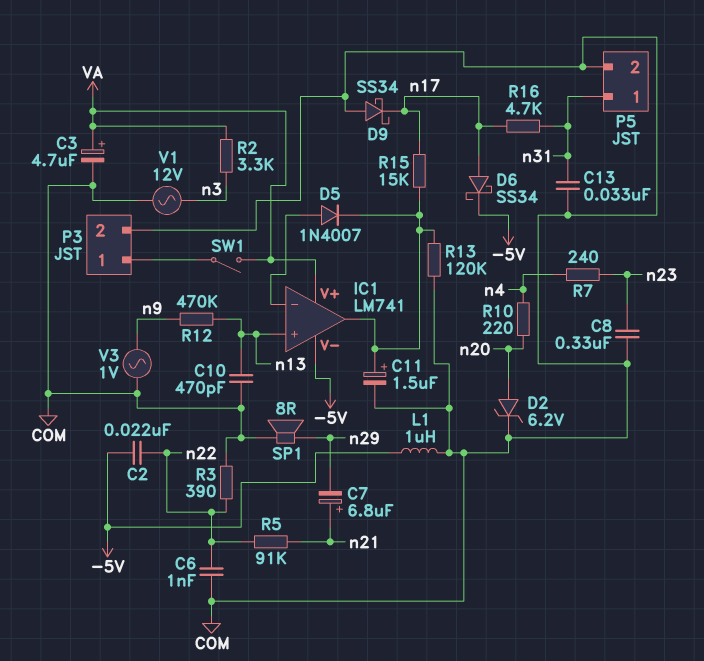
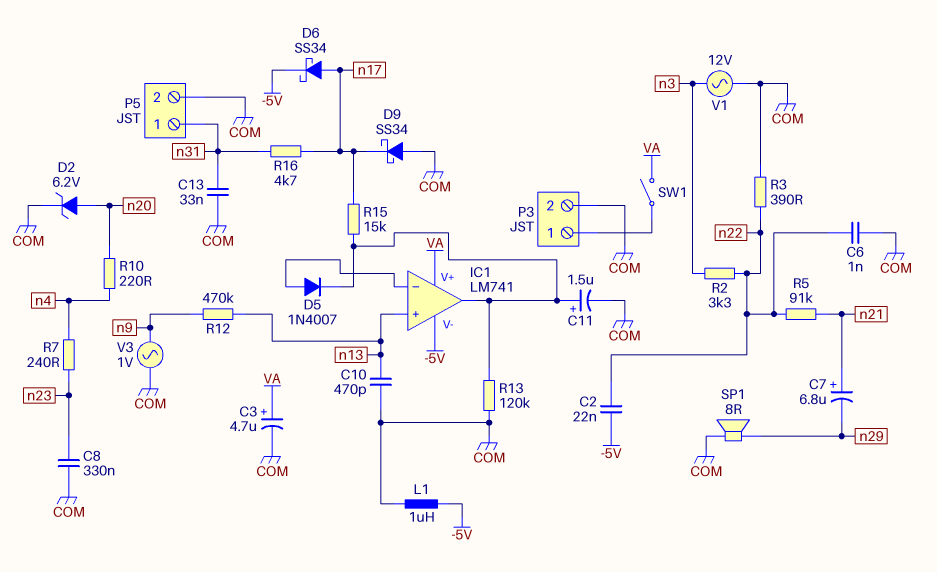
R2: 3.3k (VA, n3) -> 3.3k (n3, n22)

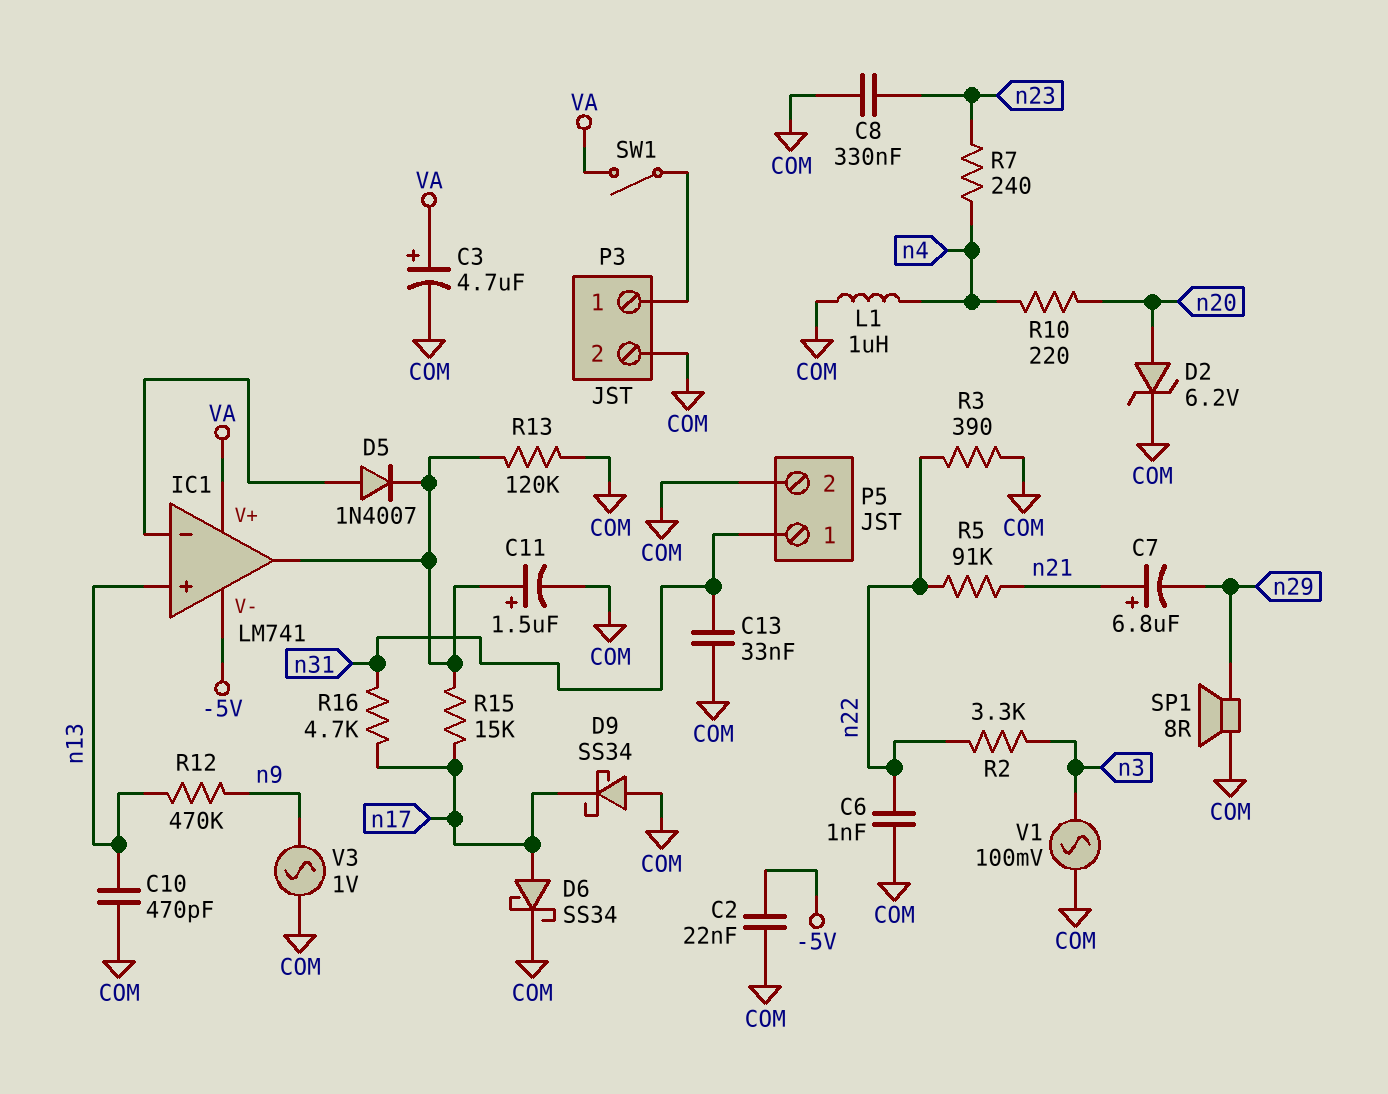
C2: 22nF (-5V, n22) -> 22nF (-5V, COM)
D6: schottky SS34 (A n17, K -5V) -> schottky SS34 (A n17, K COM)
L1: 1uH (-5V, COM) -> 1uH (COM, n4)
V1: AC 12V (COM, n3) -> AC 100mV (COM, n3)

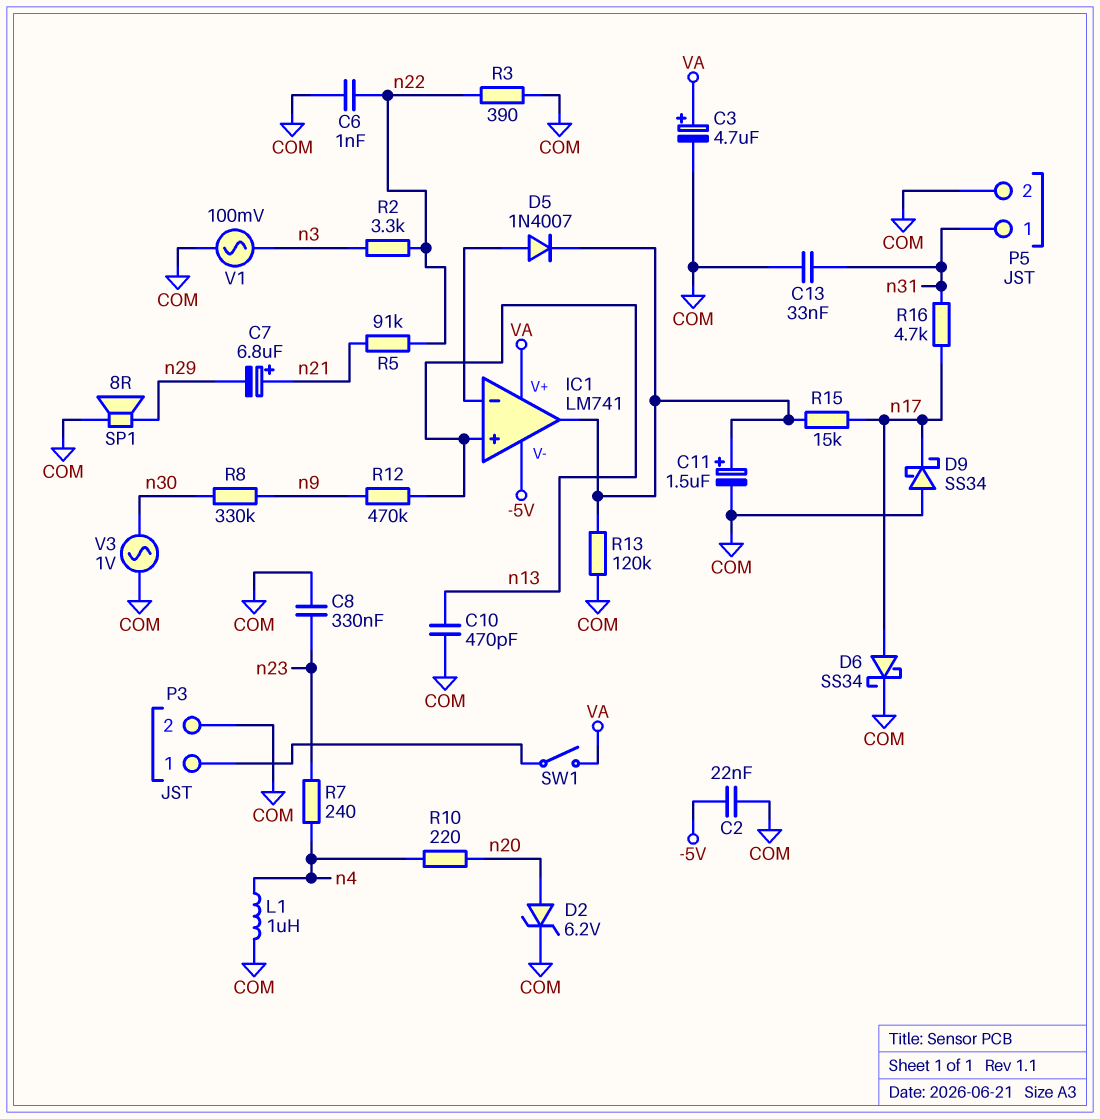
R8: none -> 330k (n9, n30)
V3: AC 1V (COM, n9) -> AC 1V (COM, n30)

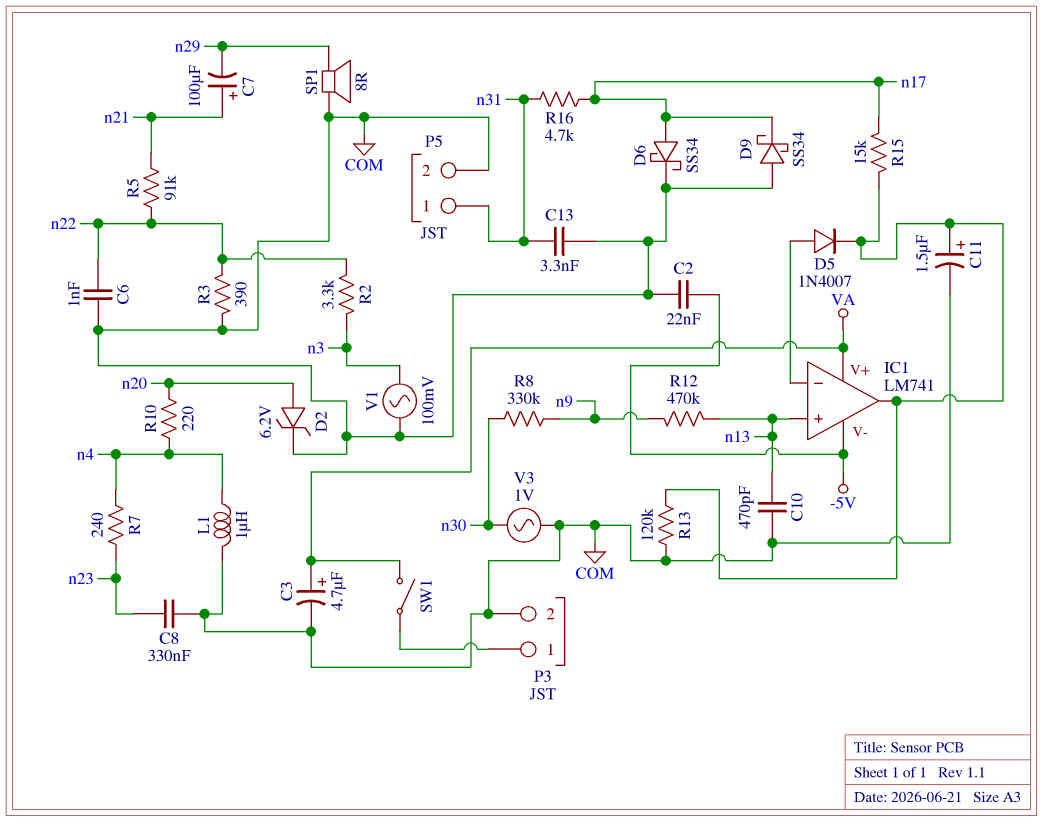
C7: 6.8uF (plus n21, minus n29) -> 100uF (plus n21, minus n29)
C13: 33nF (COM, n31) -> 3.3nF (COM, n31)

